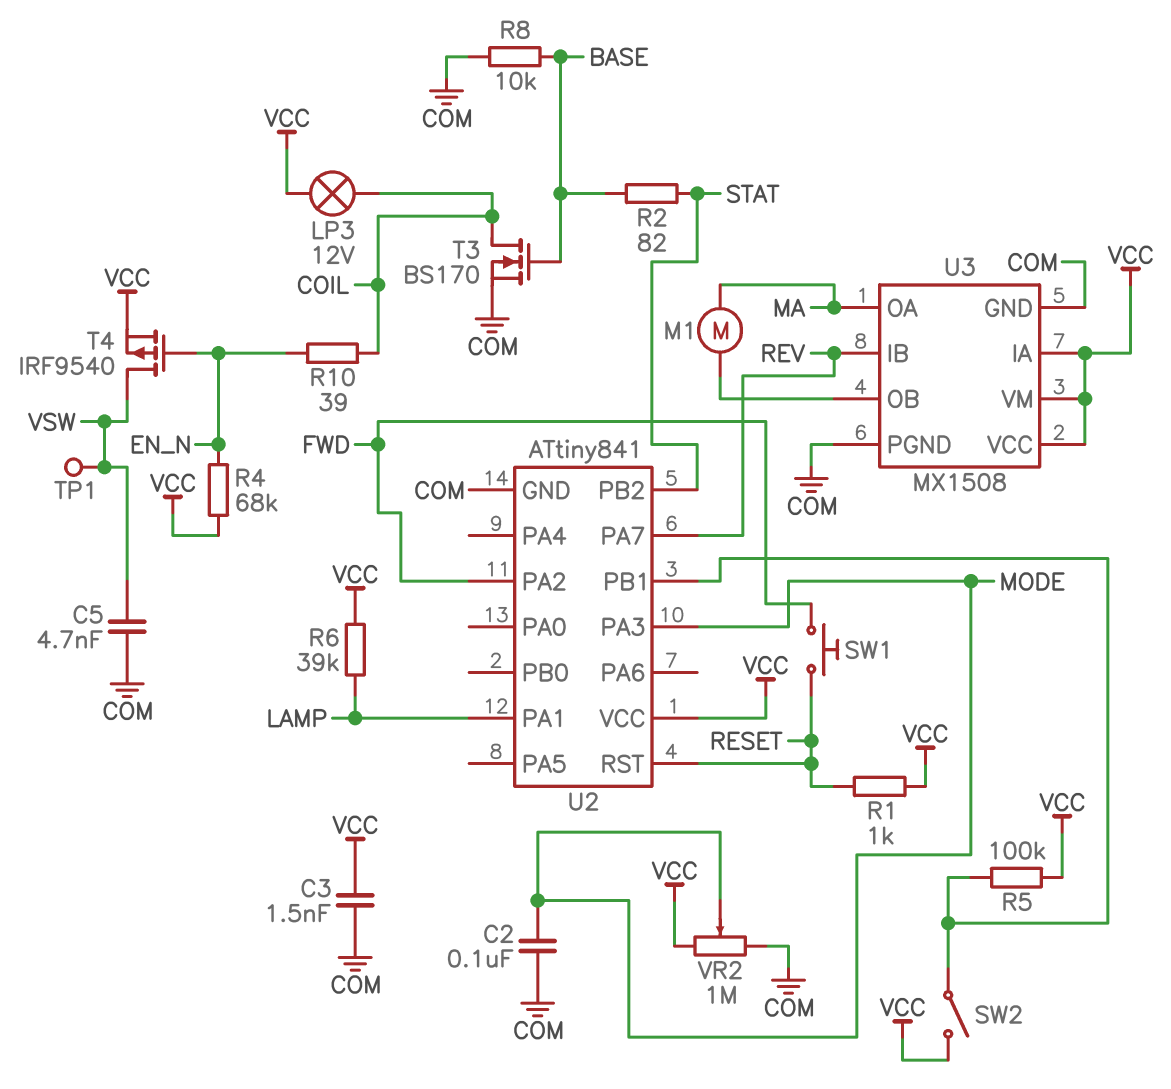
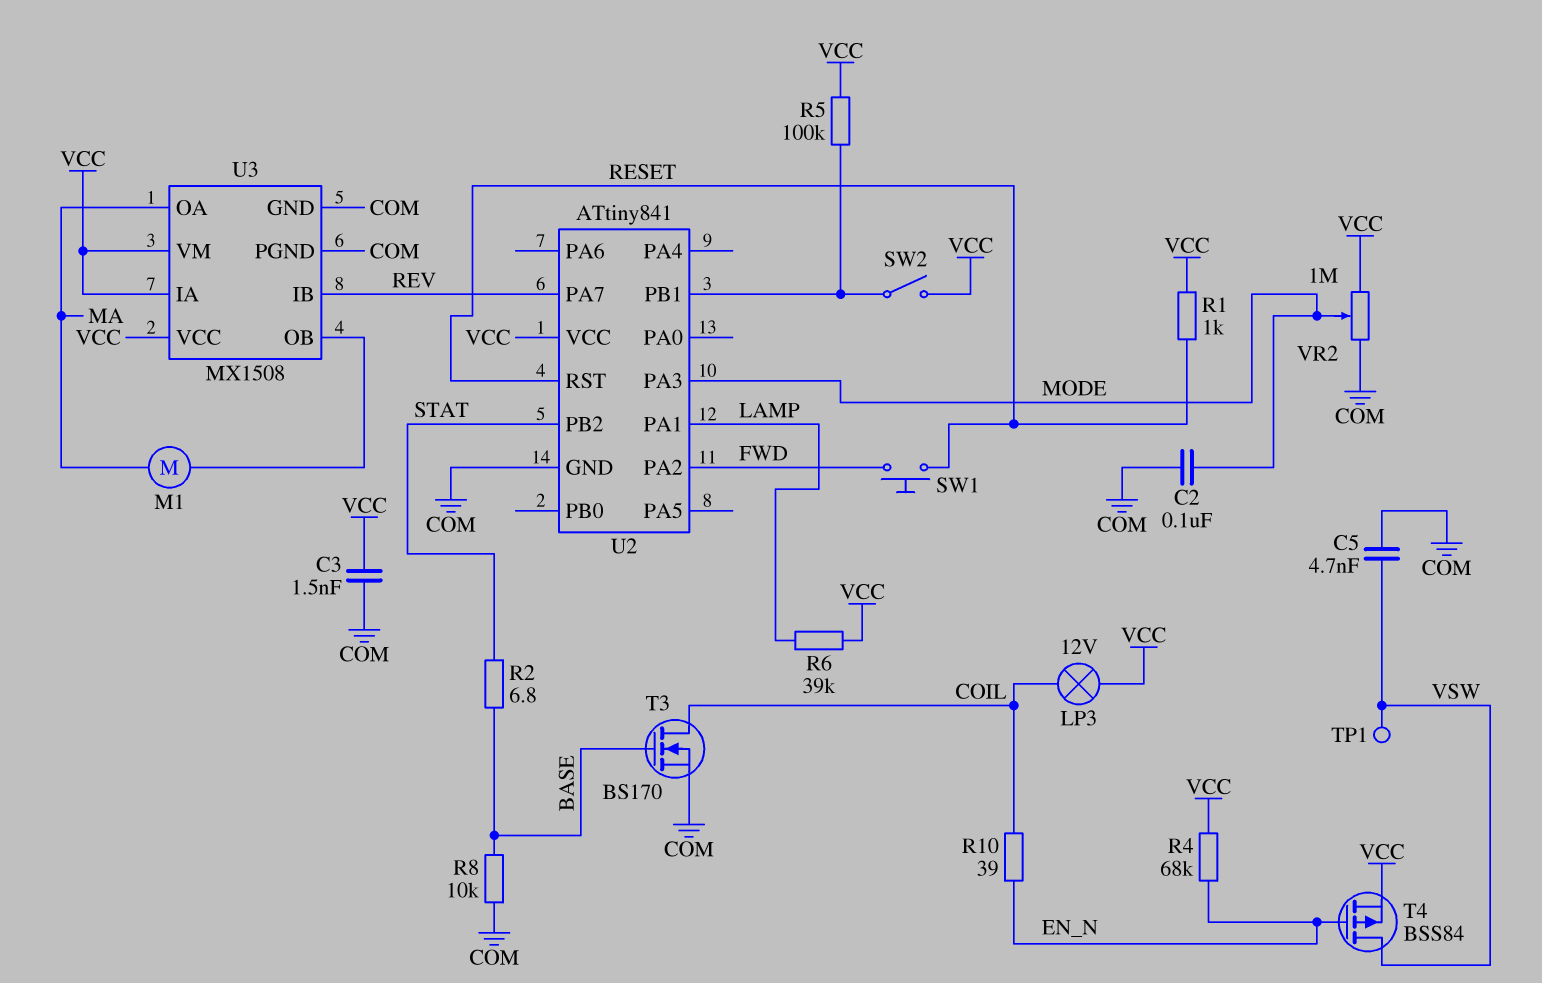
R2: 82 (BASE, STAT) -> 6.8 (BASE, STAT)
T4: PMOS IRF9540 (G EN_N, D VSW, S VCC) -> PMOS BSS84 (G EN_N, D VSW, S VCC)

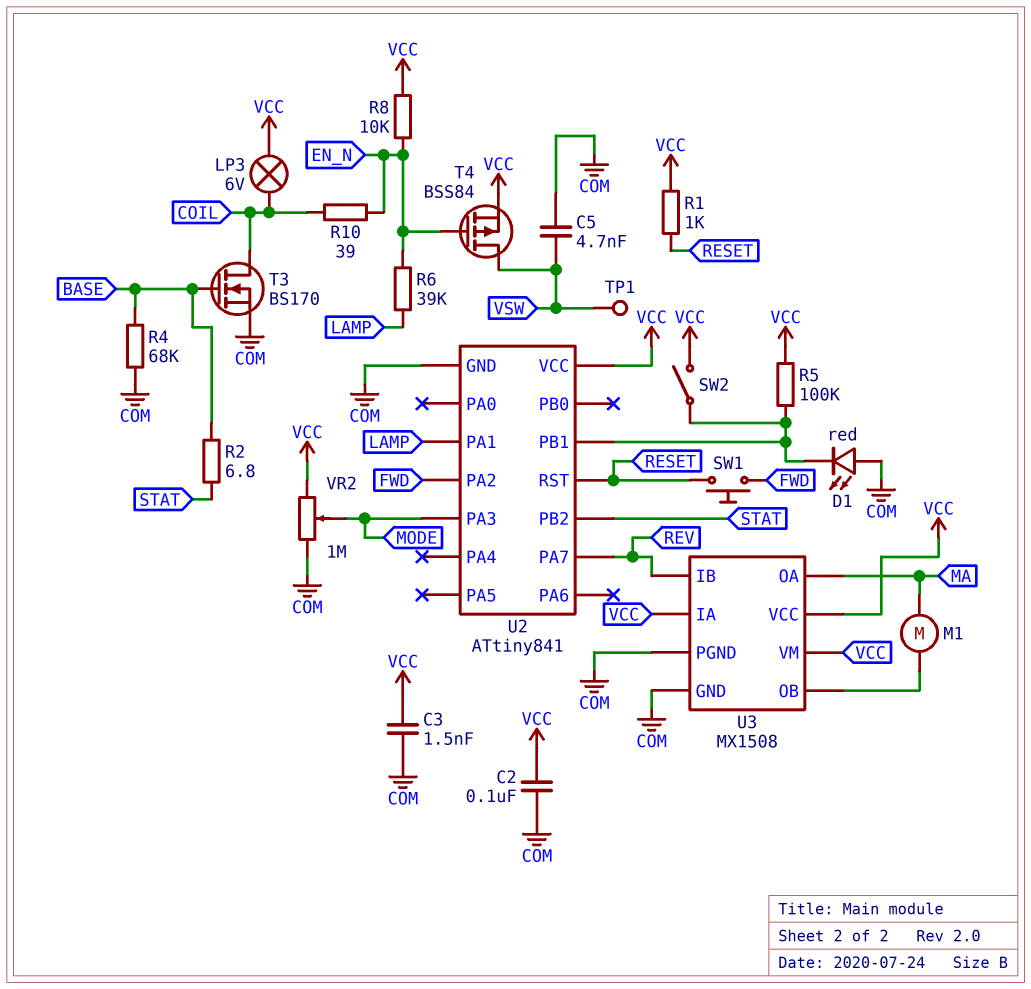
C2: 100nF (COM, MODE) -> 100nF (COM, VCC)
D1: none -> LED red (A COM, K U2/PB1)
LP3: lamp 12V (COIL, VCC) -> lamp 6V (COIL, VCC)
R4: 68k (EN_N, VCC) -> 68k (BASE, COM)
R6: 39k (LAMP, VCC) -> 39k (EN_N, LAMP)
R8: 10k (BASE, COM) -> 10k (EN_N, VCC)

